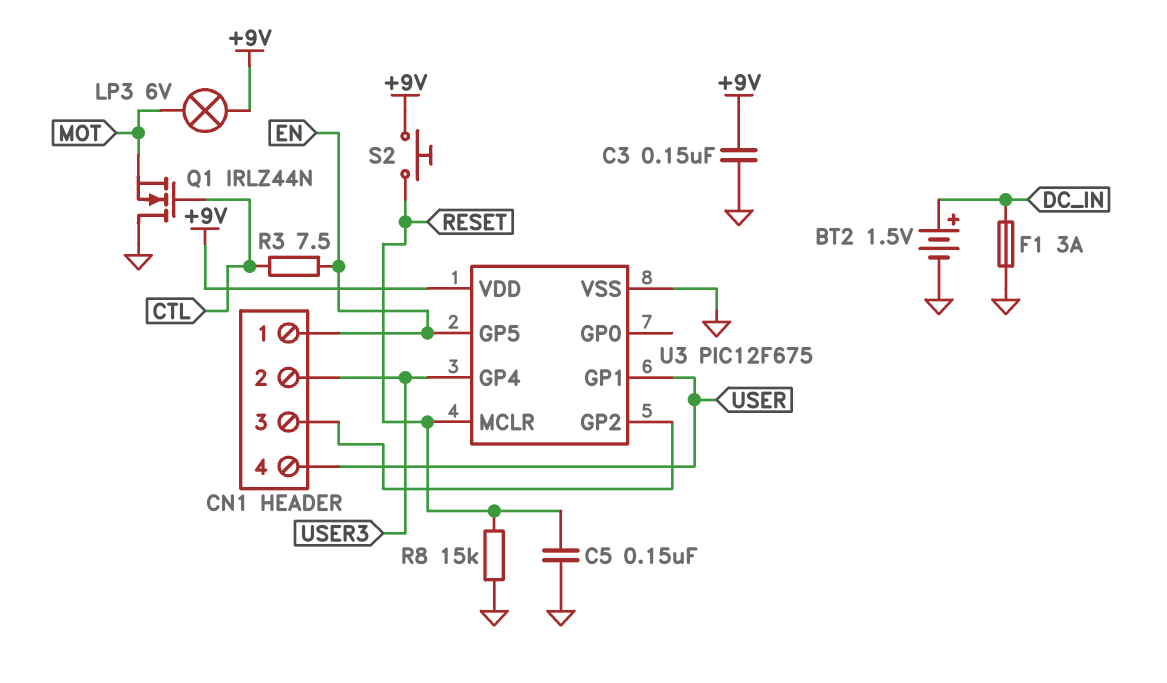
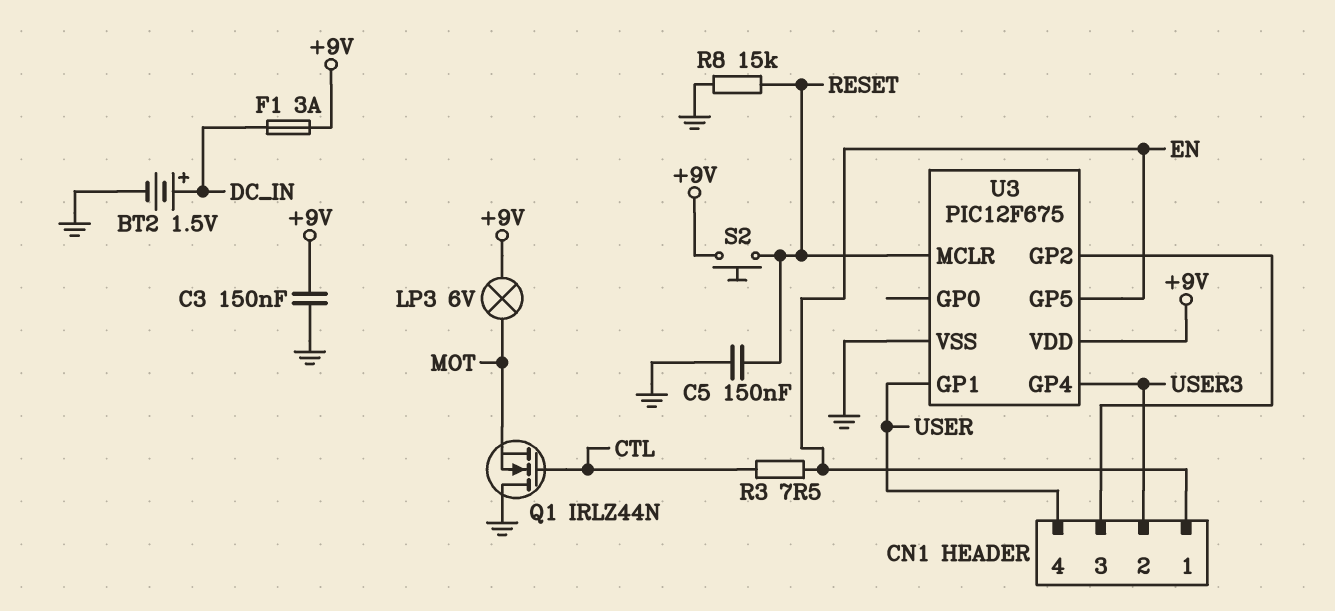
F1: 3A (DC_IN, GND) -> 3A (+9V, DC_IN)

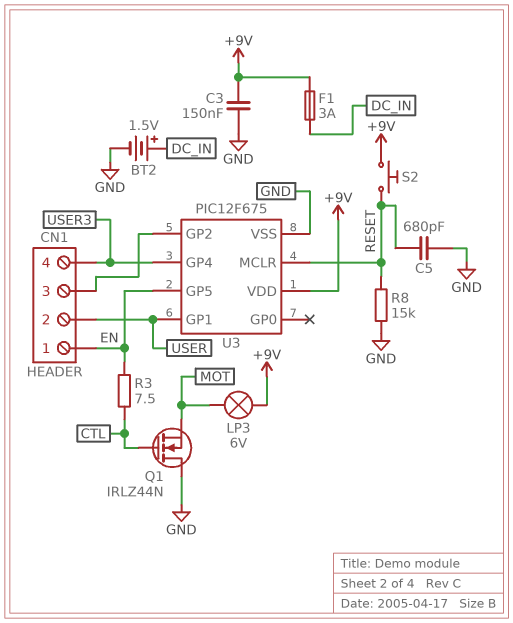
C5: 150nF (GND, RESET) -> 680pF (GND, RESET)
CN1 pin 2: USER3 -> USER
CN1 pin 4: USER -> USER3

